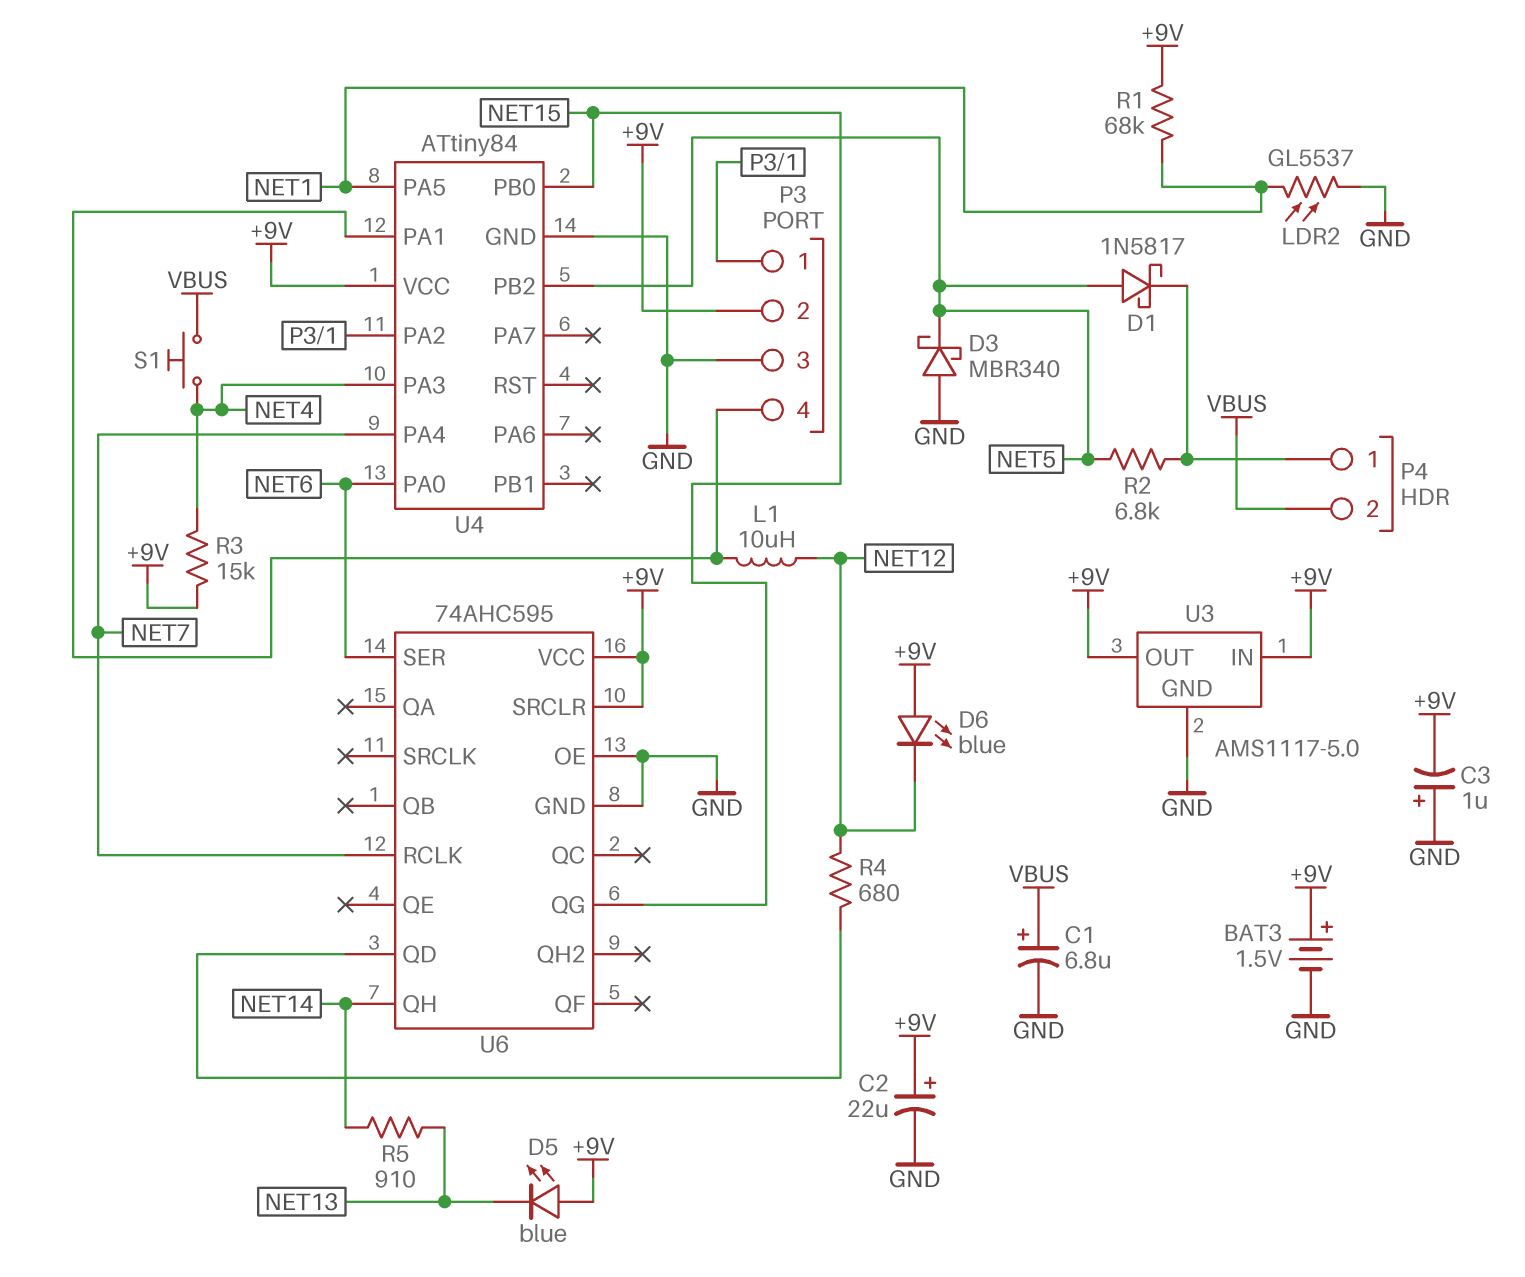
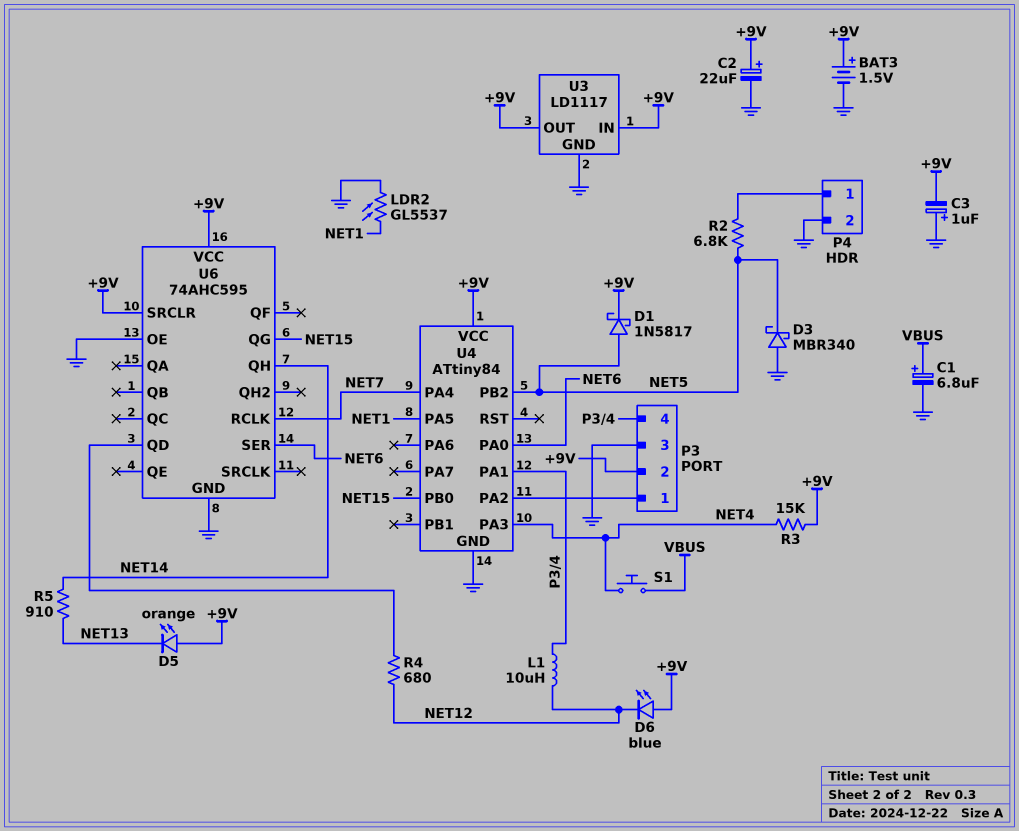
D1: schottky 1N5817 (A NET5, K P4/1) -> schottky 1N5817 (A NET5, K +9V)
D5: LED blue (A +9V, K NET13) -> LED orange (A +9V, K NET13)
P4 pin 2: VBUS -> GND
R1: 68k (+9V, NET1) -> none
U3: AMS1117-5.0 -> LD1117

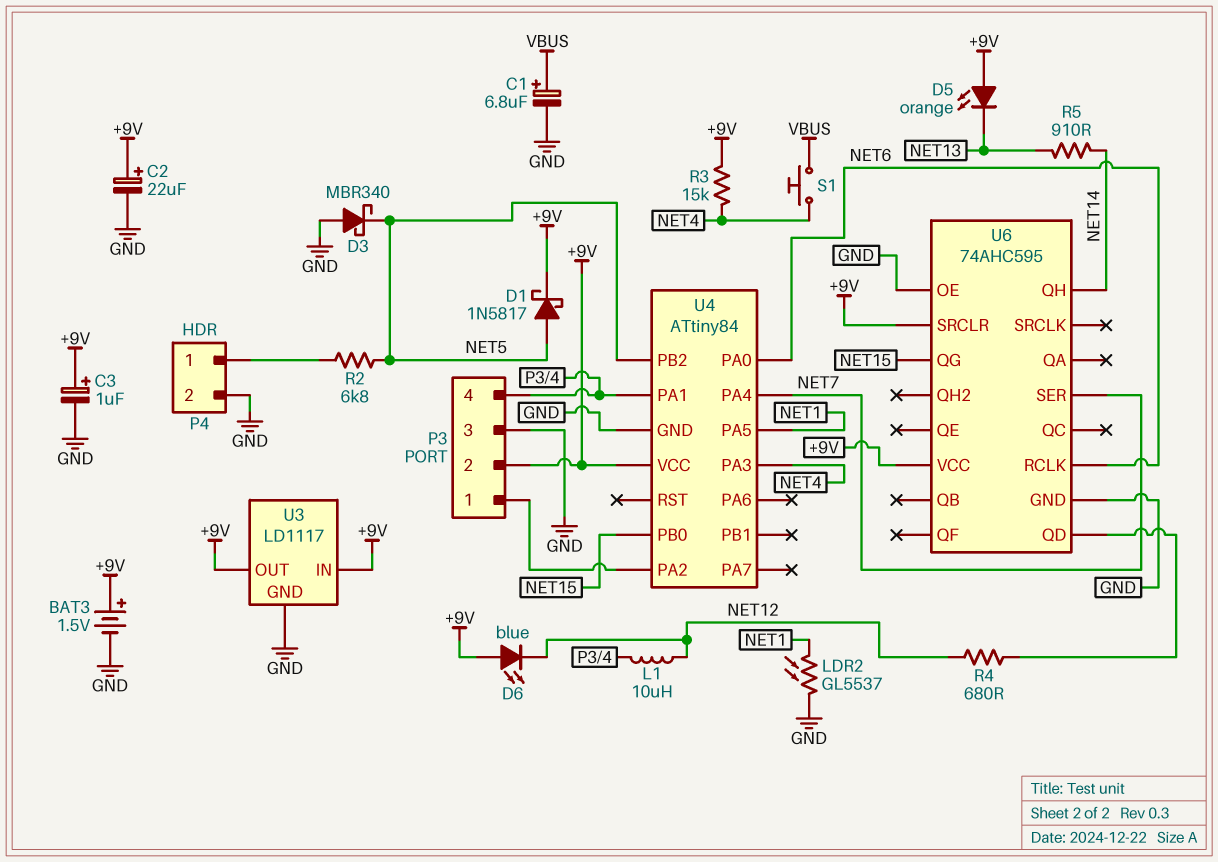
C3: 1uF (plus GND, minus +9V) -> 1uF (plus +9V, minus GND)
U6 pin RCLK: NET7 -> NET6
U6 pin SER: NET6 -> NET7

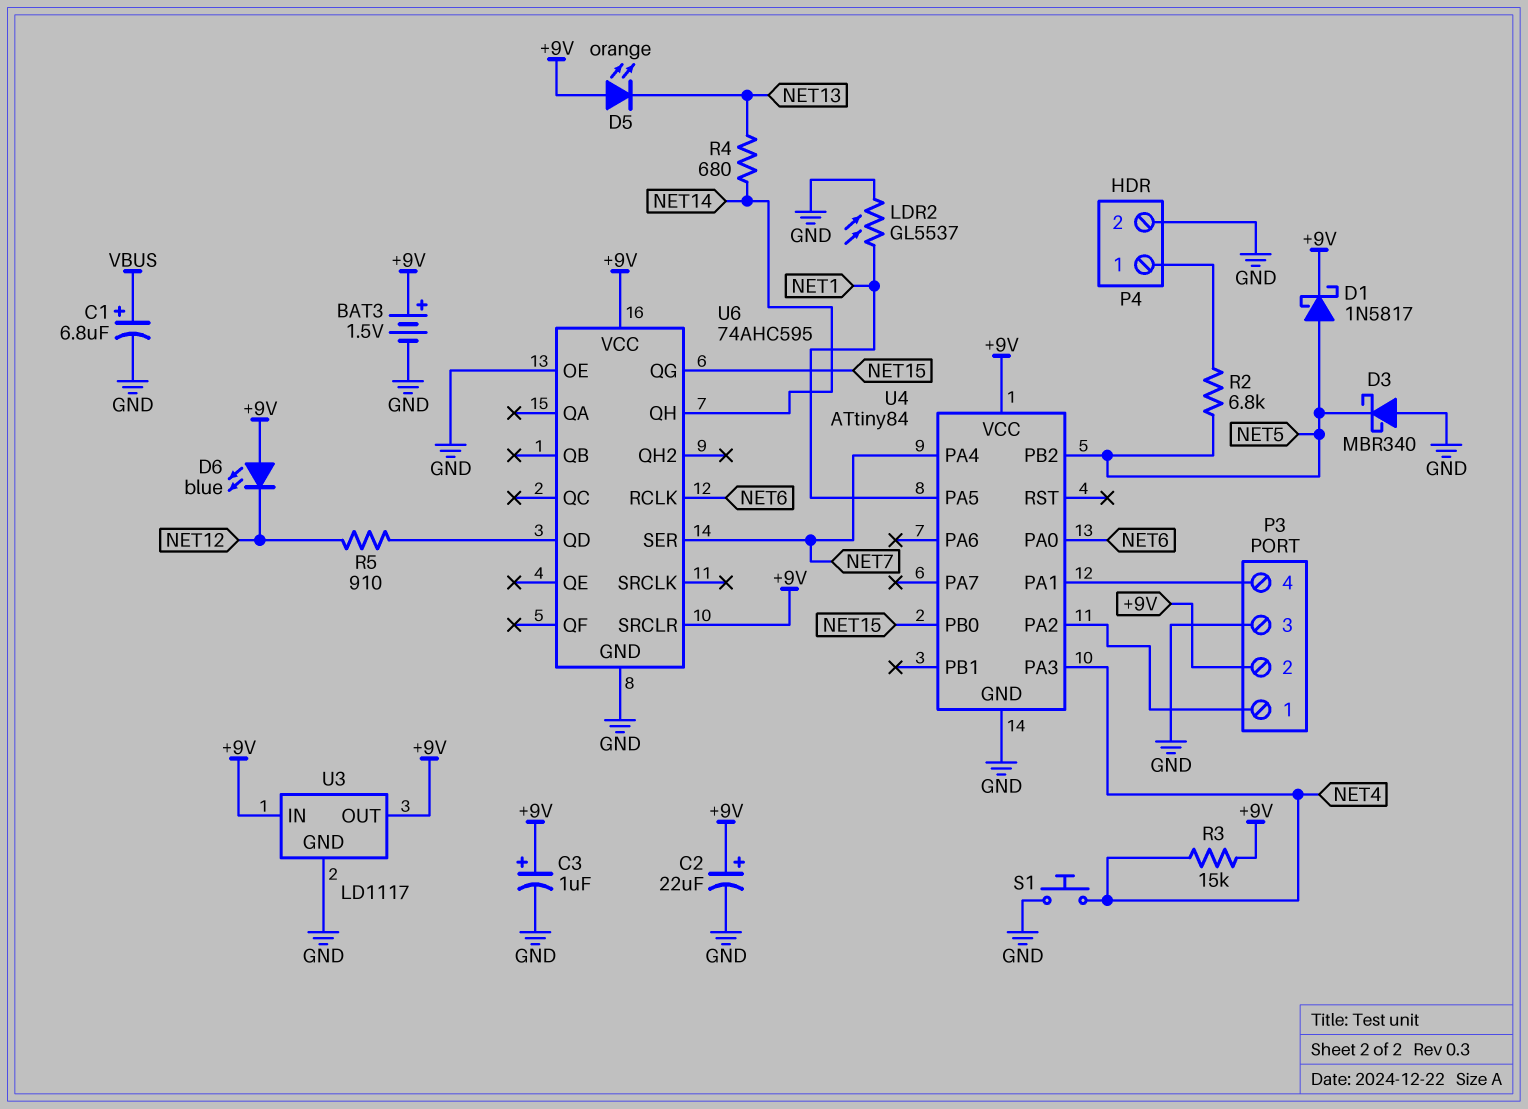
L1: 10uH (NET12, P3/4) -> none
R4: 680 (NET12, U6/QD) -> 680 (NET13, NET14)
R5: 910 (NET13, NET14) -> 910 (NET12, U6/QD)
S1: button (NET4, VBUS) -> button (GND, NET4)

